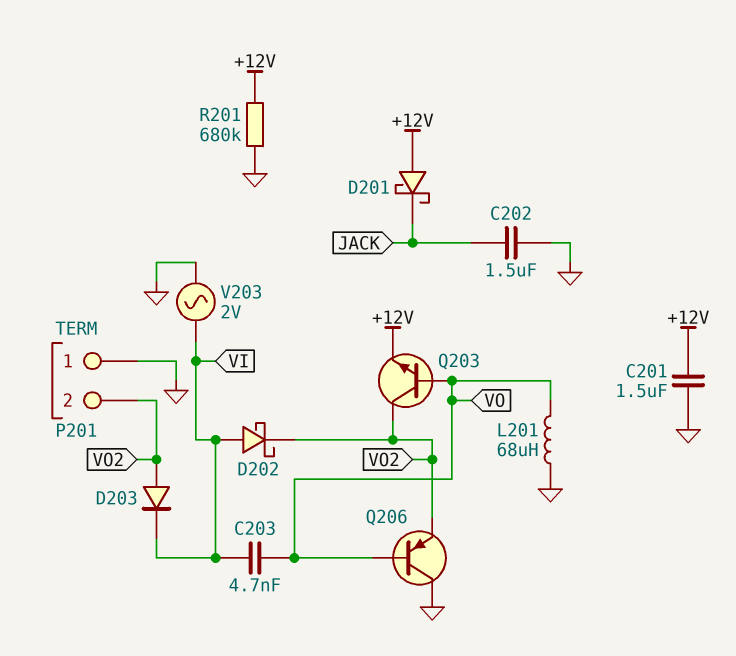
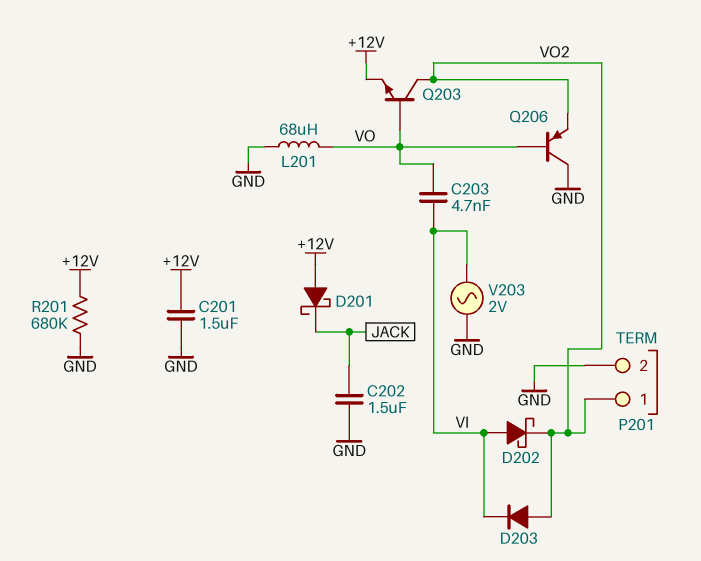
P201 pin 1: GND -> VO2
P201 pin 2: VO2 -> GND

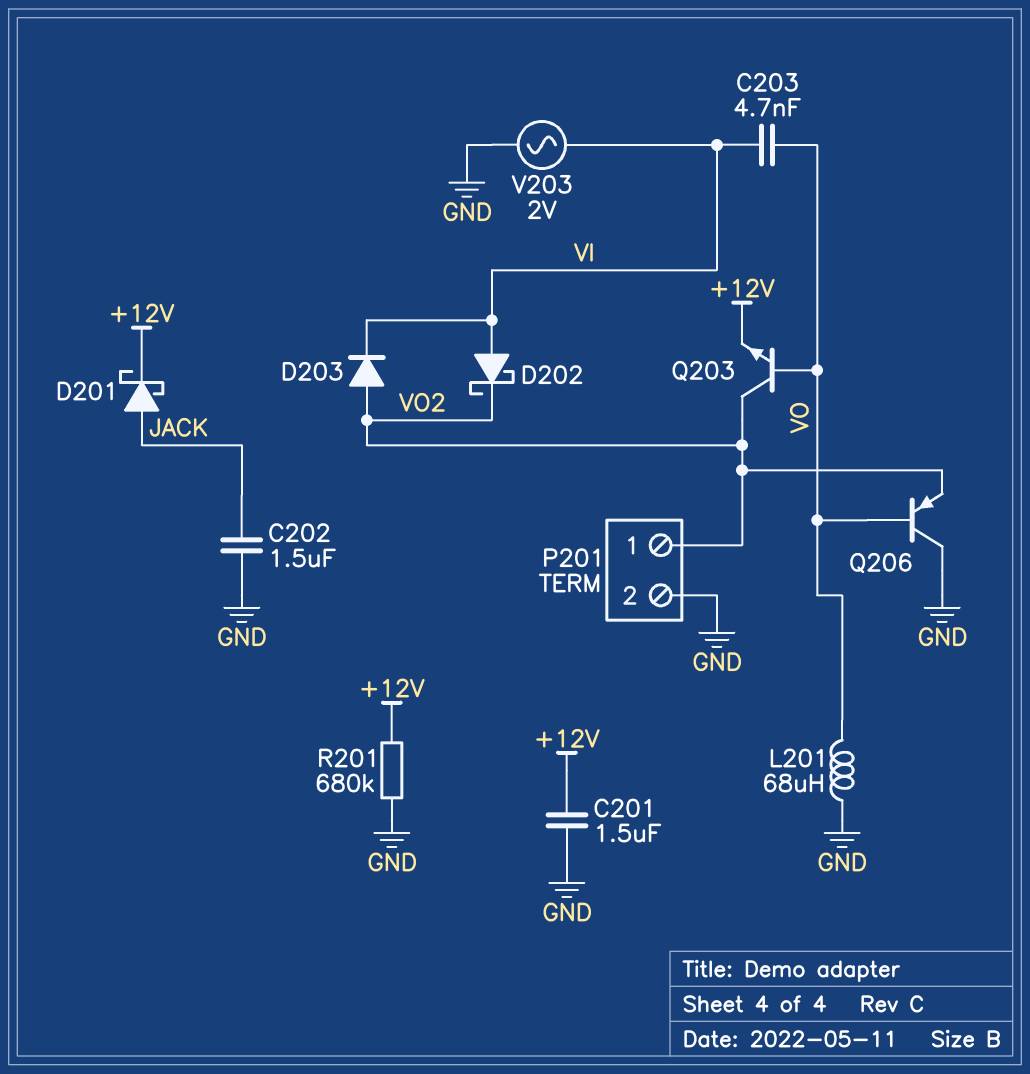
D201: schottky (A +12V, K JACK) -> schottky (A JACK, K +12V)

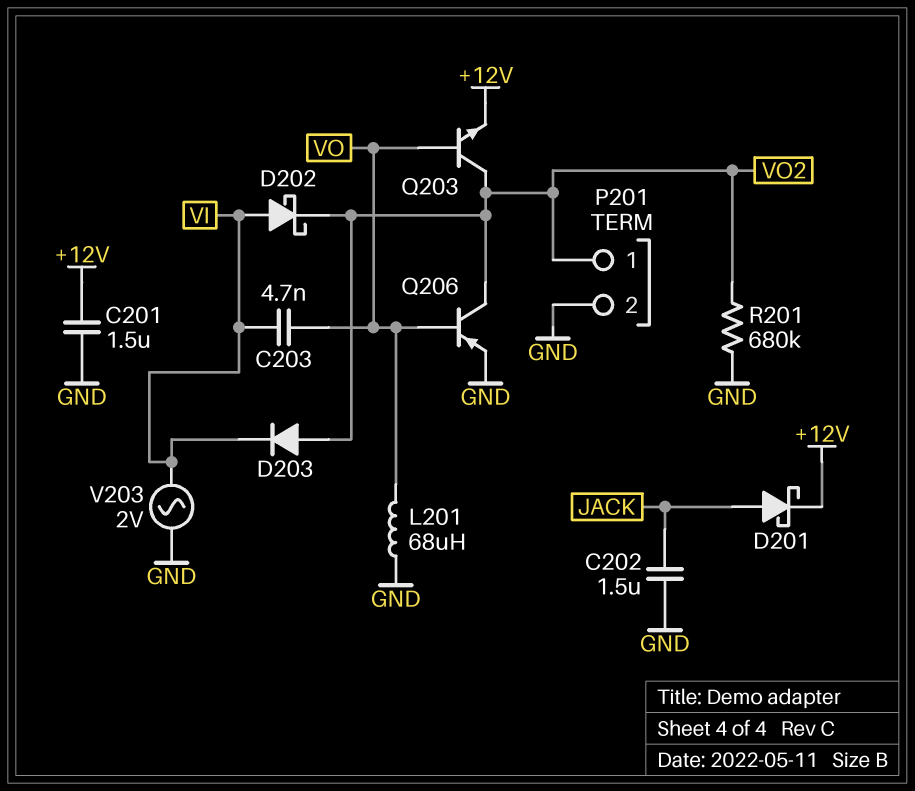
Q206: PNP (B VO, C GND, E VO2) -> PNP (B VO, C VO2, E GND)
R201: 680k (+12V, GND) -> 680k (GND, VO2)

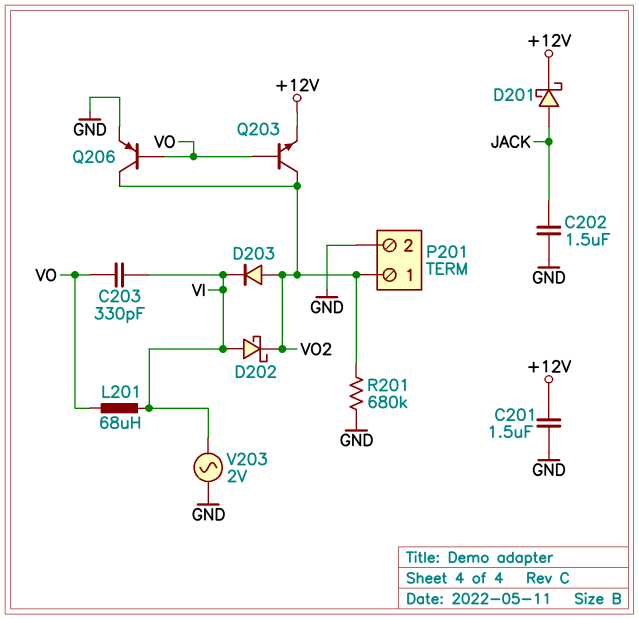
C203: 4.7nF (VI, VO) -> 330pF (VI, VO)
L201: 68uH (GND, VO) -> 68uH (VI, VO)

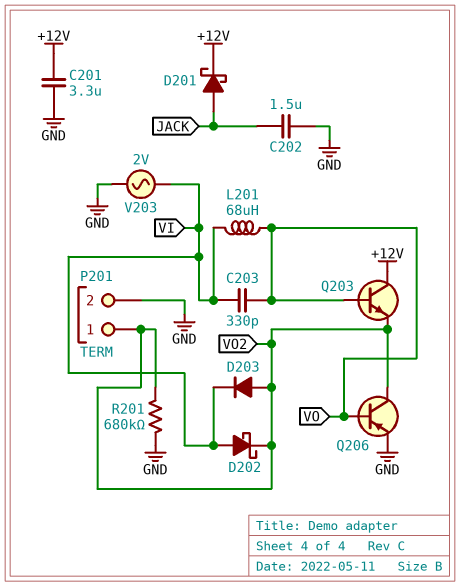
C201: 1.5uF (+12V, GND) -> 3.3uF (+12V, GND)
Q203: NPN (B VO, C VO2, E +12V) -> NPN (B VO, C +12V, E VO2)

